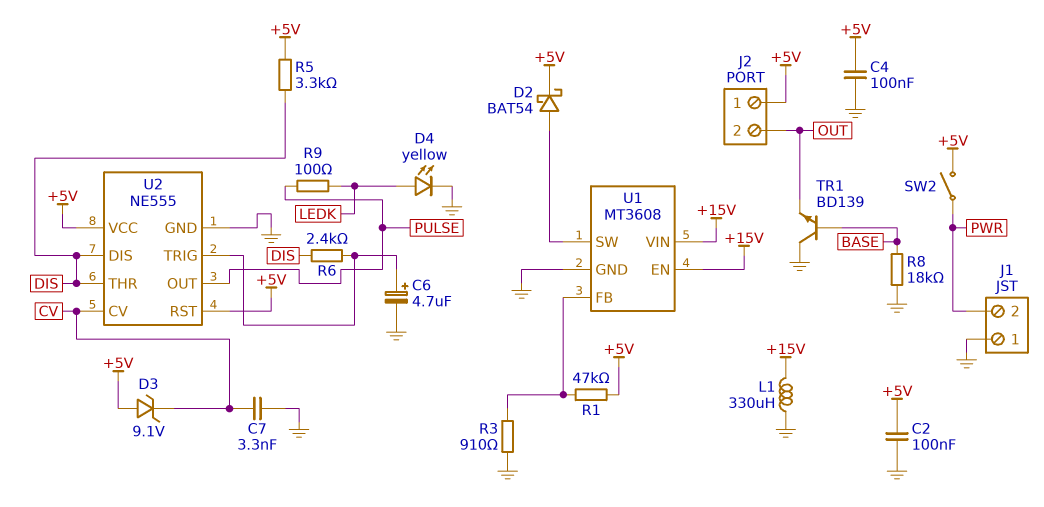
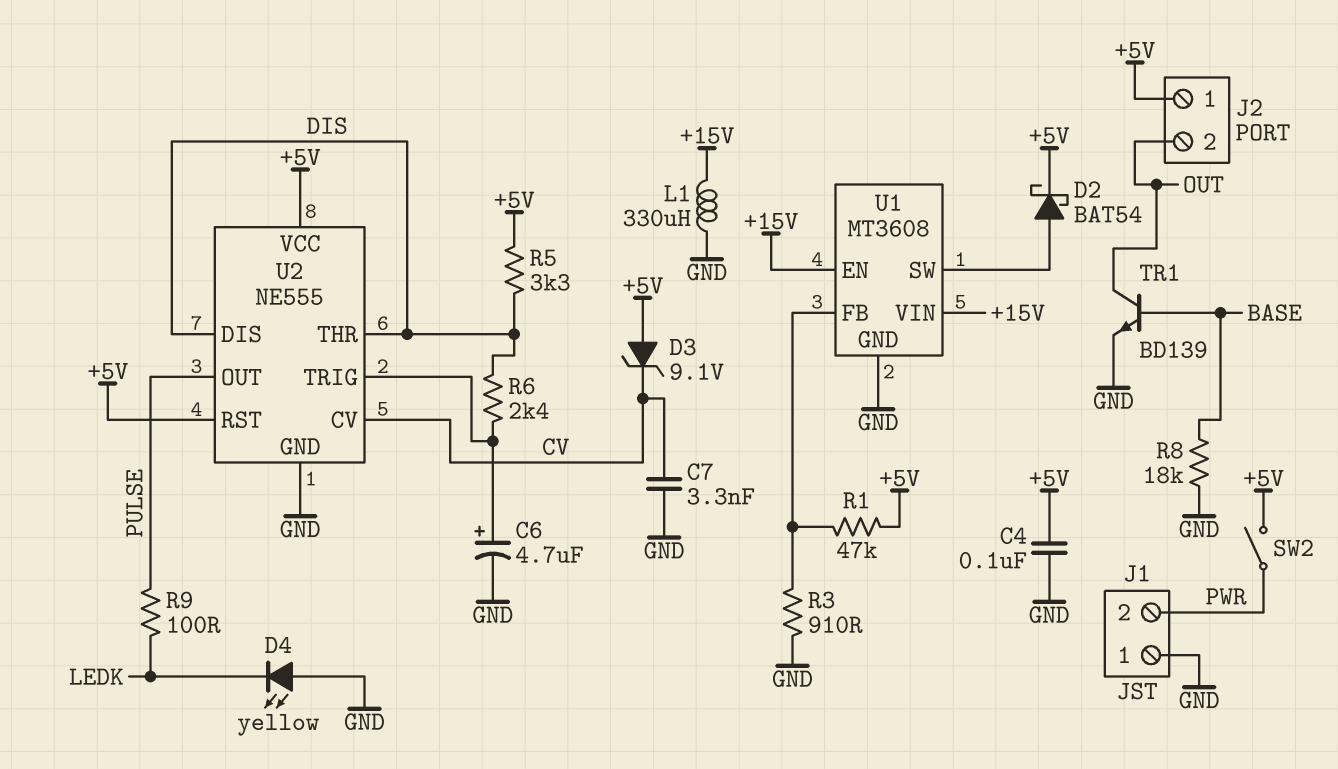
C2: 100nF (+5V, GND) -> none
D4: LED yellow (A LEDK, K GND) -> LED yellow (A GND, K LEDK)
TR1: NPN BD139 (B BASE, C GND, E OUT) -> NPN BD139 (B BASE, C OUT, E GND)

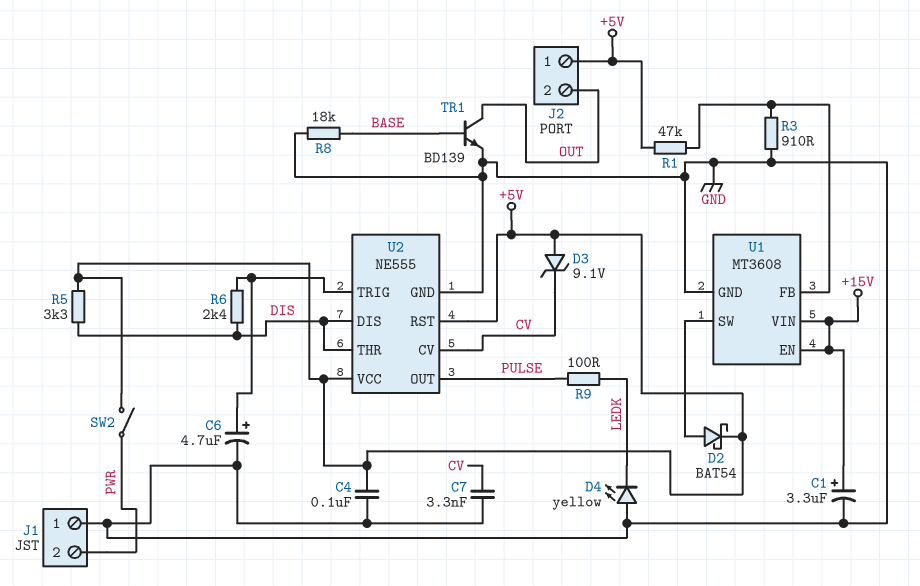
C1: none -> 3.3uF (plus +15V, minus GND)
L1: 330uH (+15V, GND) -> none

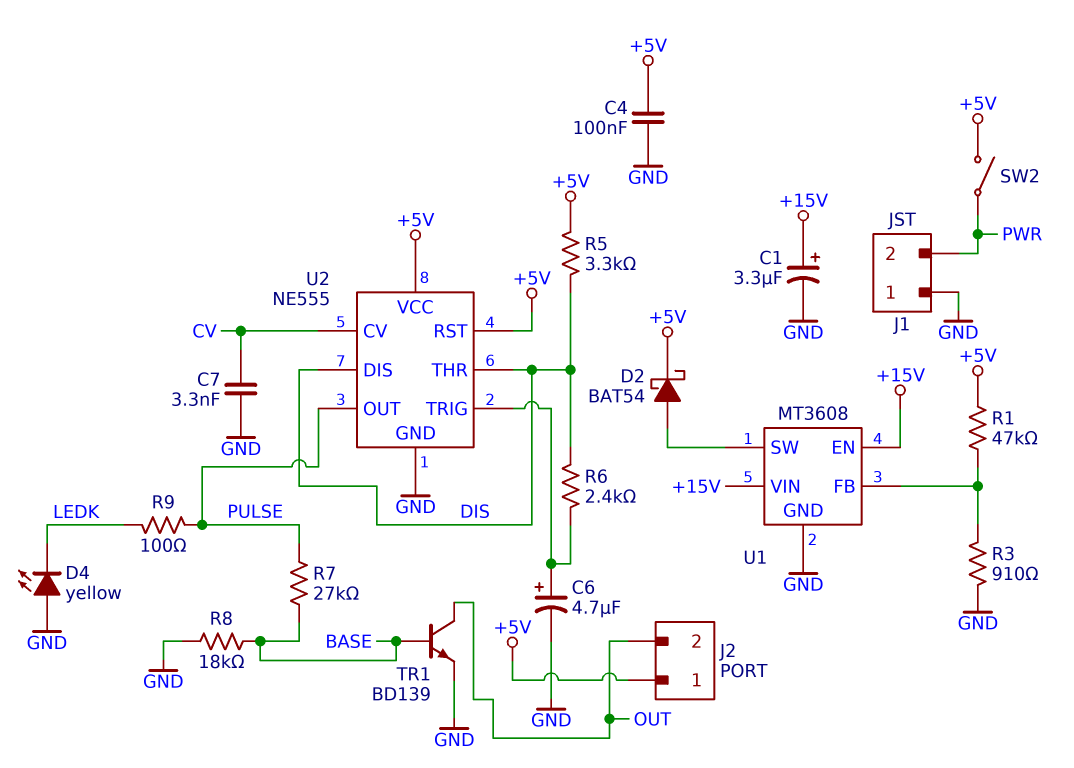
D3: zener 9.1V (A +5V, K CV) -> none
R7: none -> 27k (BASE, PULSE)

